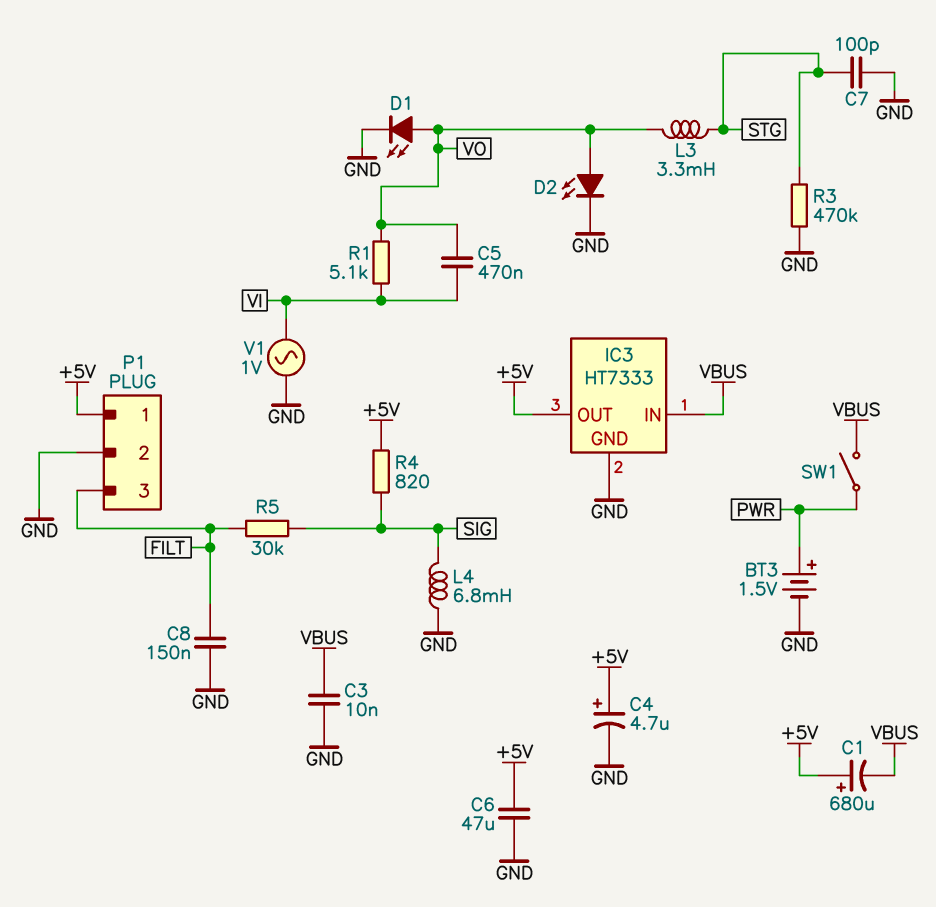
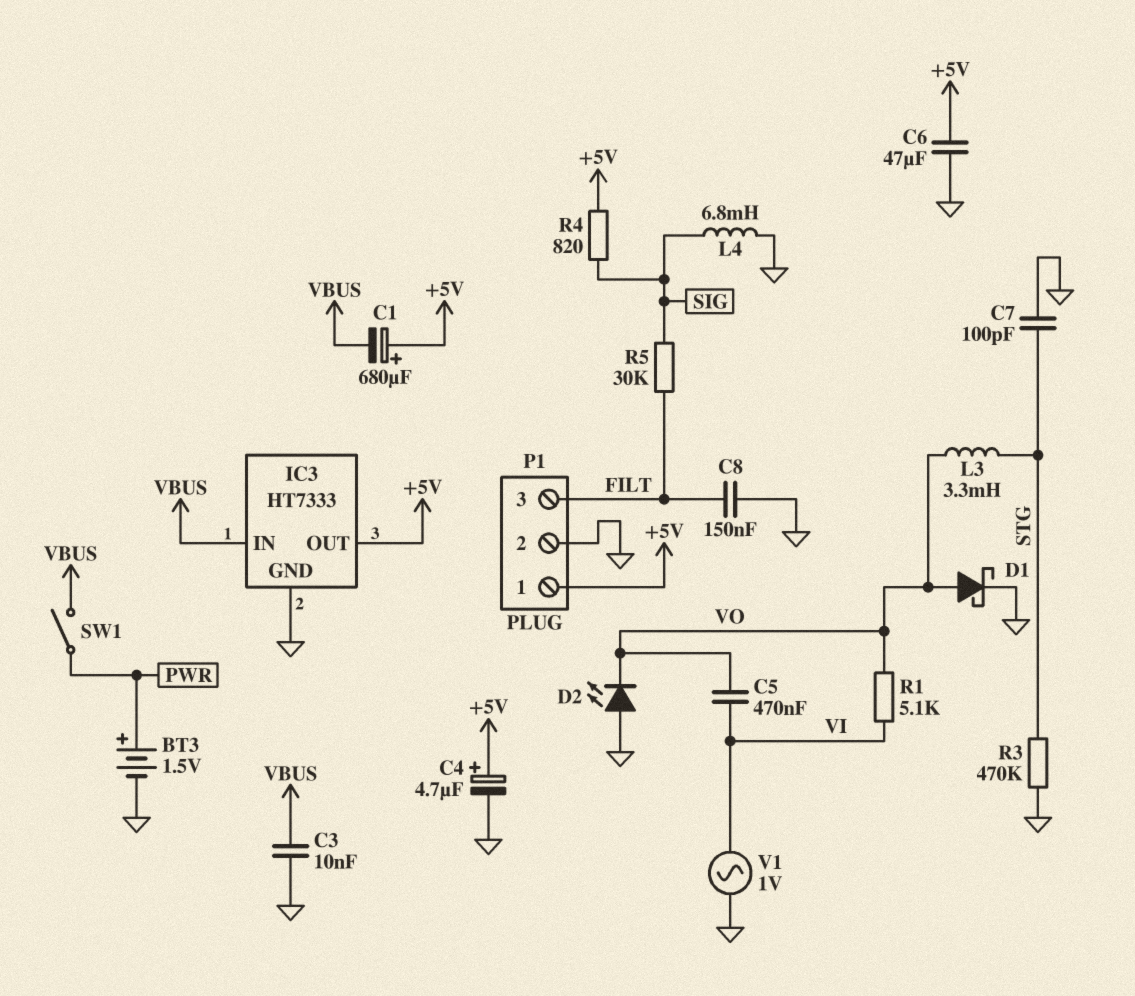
D1: LED (A VO, K GND) -> schottky (A VO, K GND)
D2: LED (A VO, K GND) -> LED (A GND, K VO)

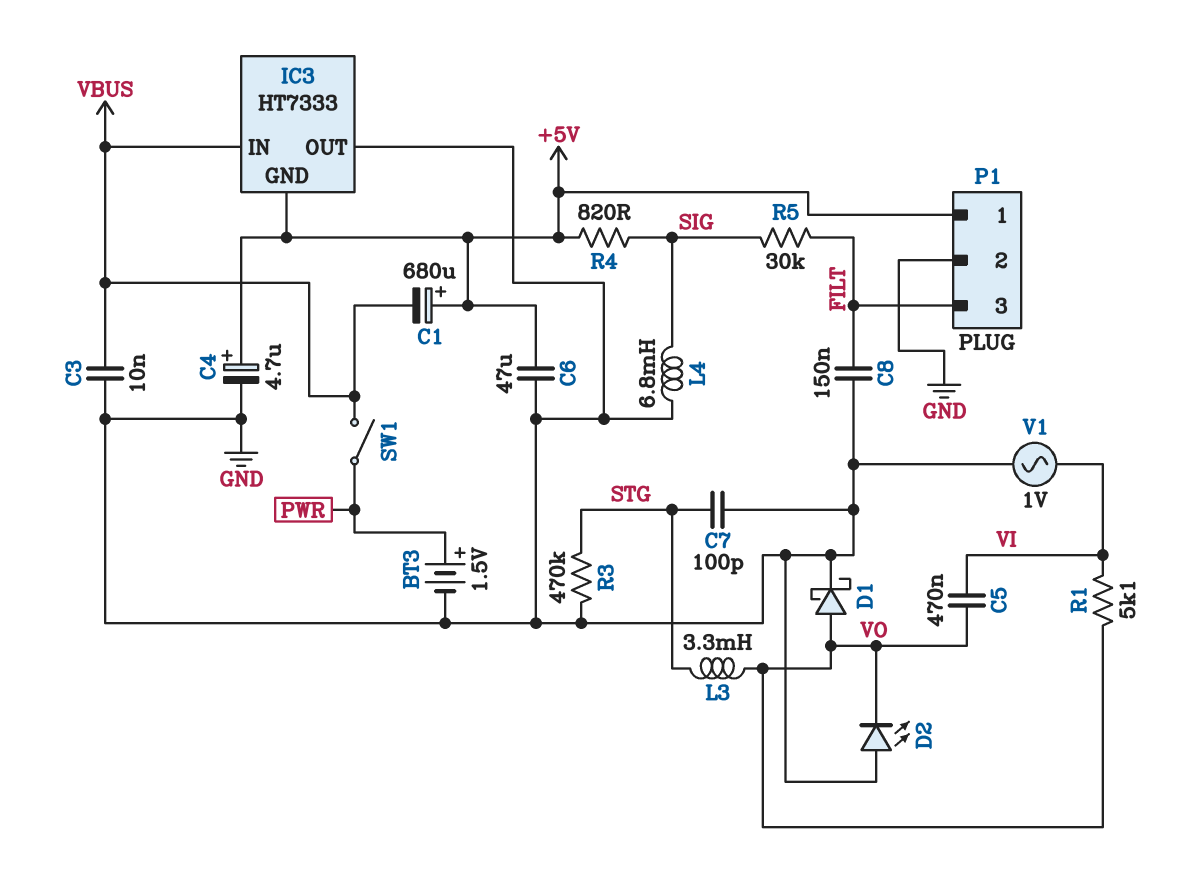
IC3 pin GND: GND -> +5V
IC3 pin OUT: +5V -> GND

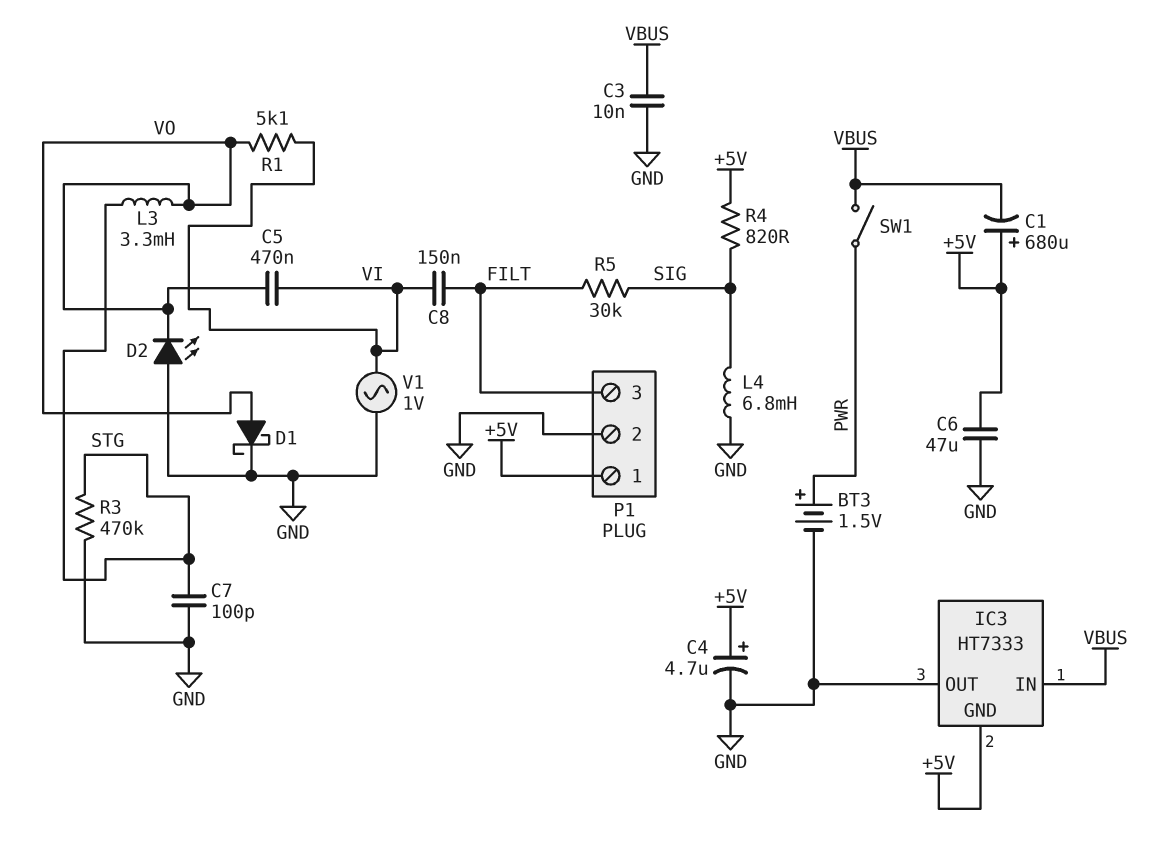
C8: 150nF (FILT, GND) -> 150nF (FILT, VI)

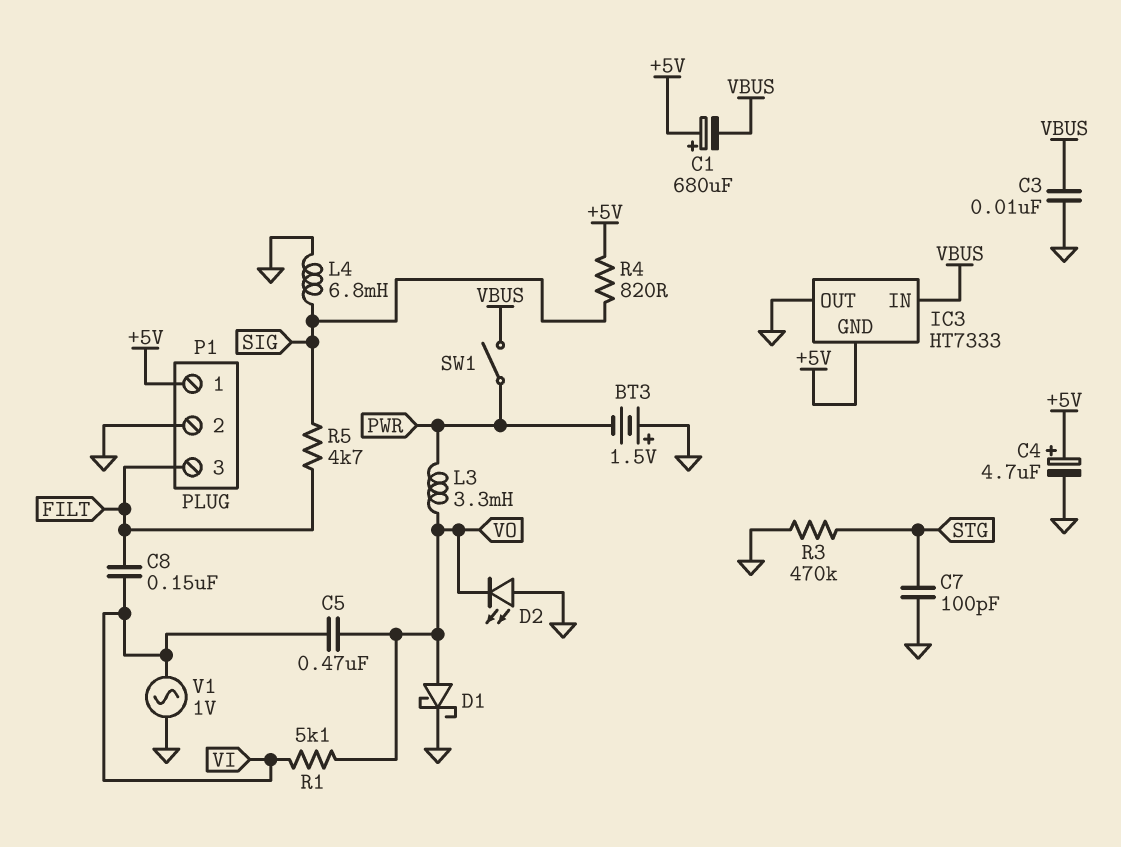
BT3: 1.5V (plus PWR, minus GND) -> 1.5V (plus GND, minus PWR)
C6: 47uF (+5V, GND) -> none
L3: 3.3mH (STG, VO) -> 3.3mH (PWR, VO)
R5: 30k (FILT, SIG) -> 4.7k (FILT, SIG)

